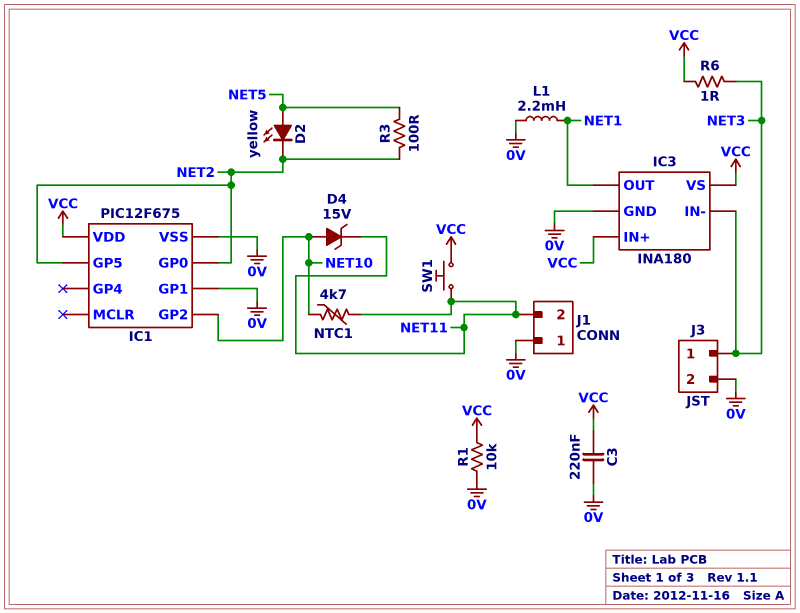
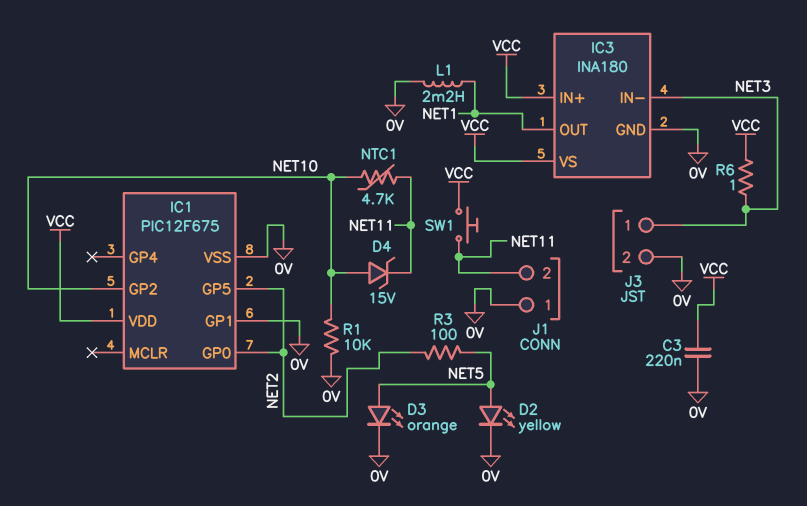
D2: LED yellow (A NET5, K NET2) -> LED yellow (A NET5, K 0V)
D3: none -> LED orange (A NET5, K 0V)
R1: 10k (0V, VCC) -> 10k (0V, NET10)

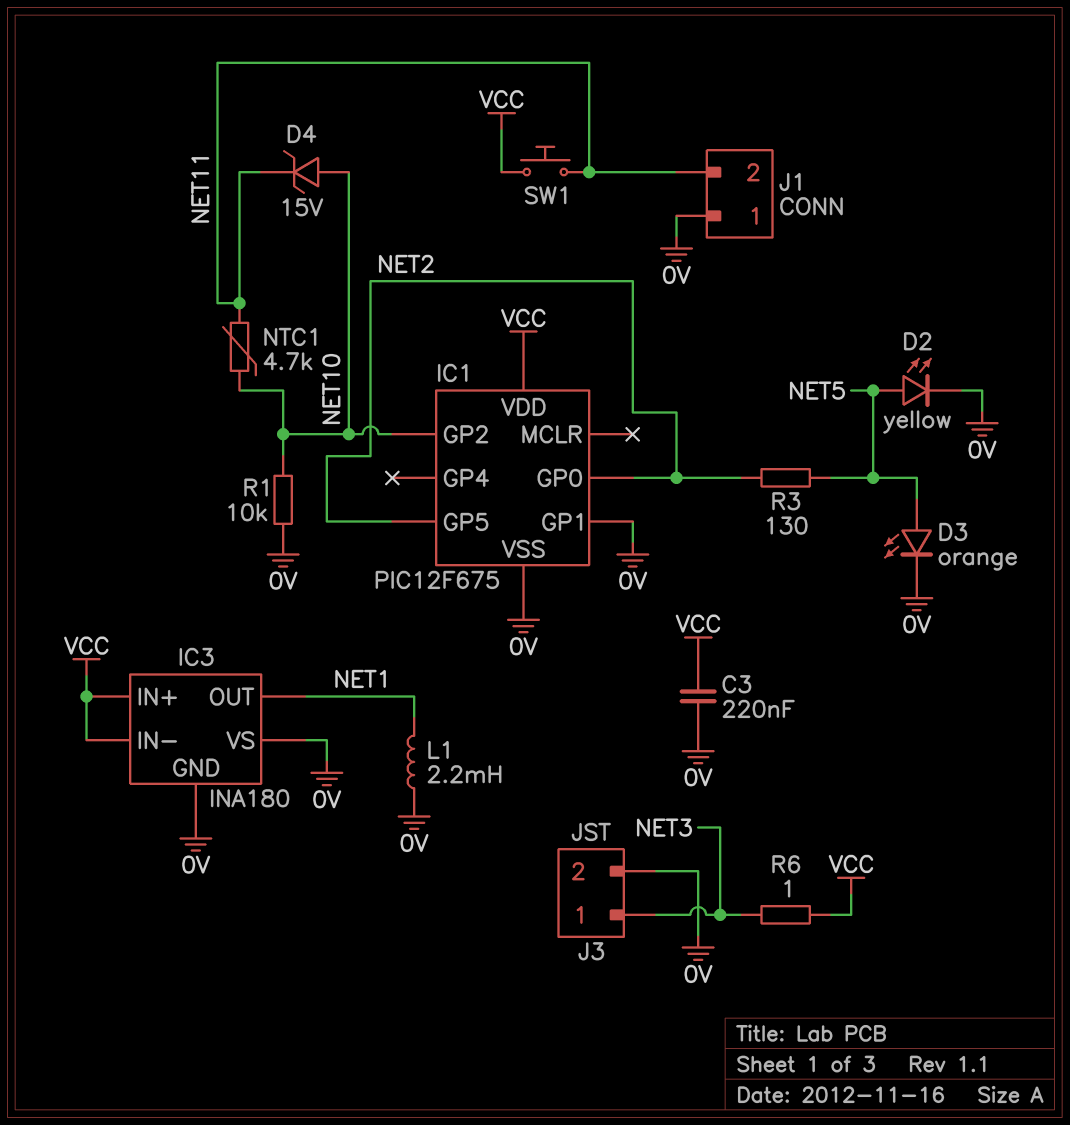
IC3 pin IN-: NET3 -> VCC
IC3 pin VS: VCC -> 0V
R3: 100 (NET2, NET5) -> 130 (NET2, NET5)

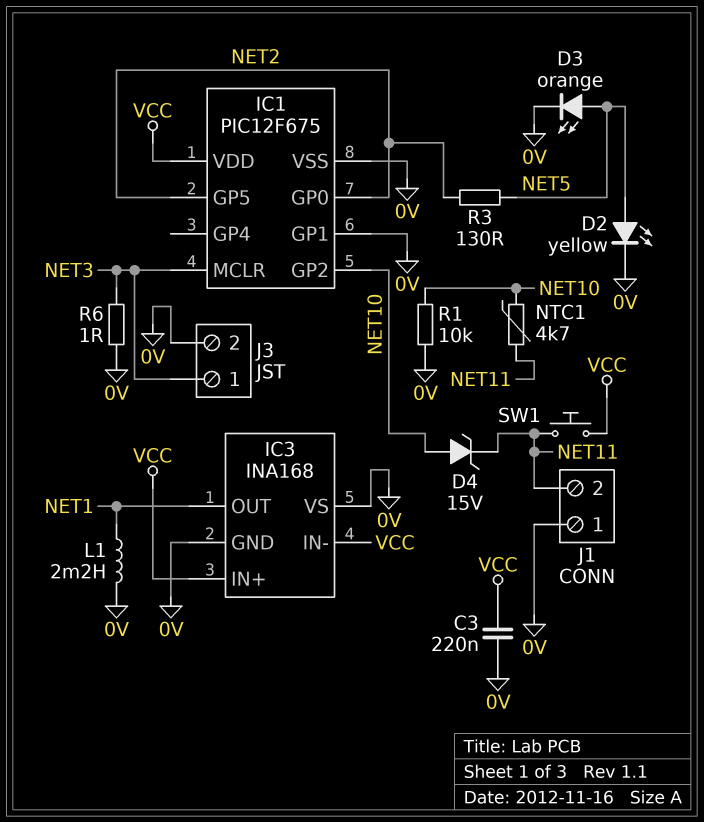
IC1 pin MCLR: none -> NET3
IC3: INA180 -> INA168
R6: 1 (NET3, VCC) -> 1 (0V, NET3)

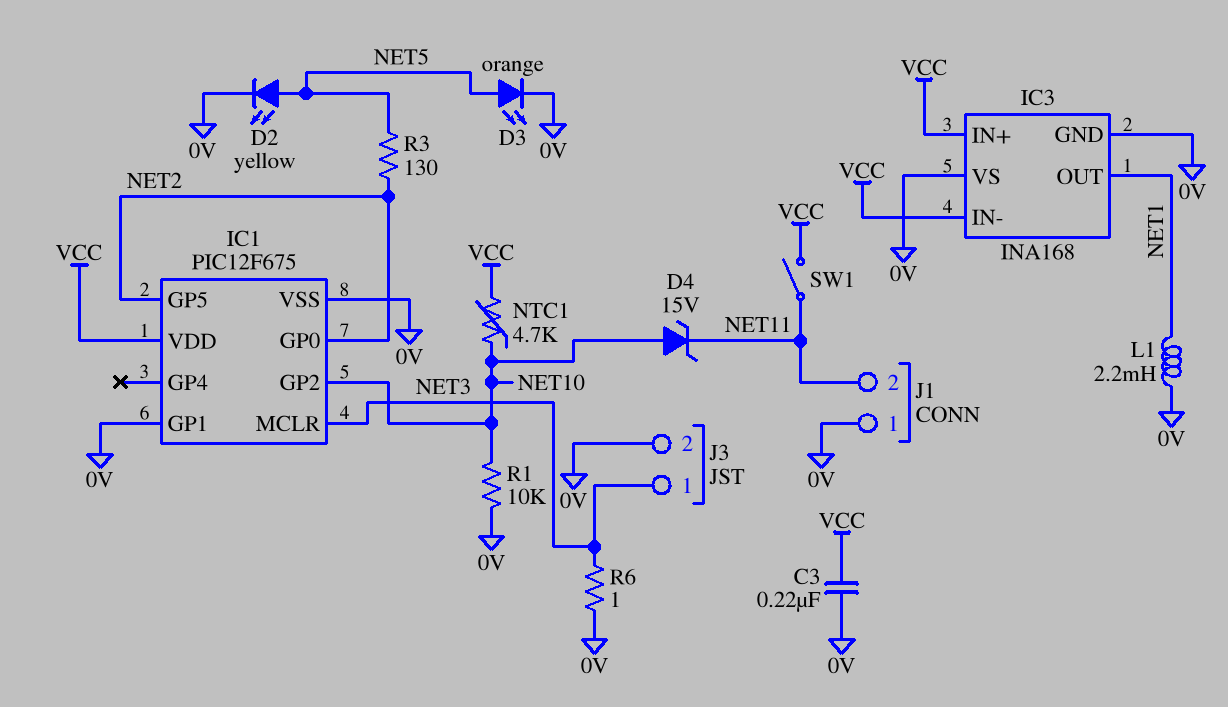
NTC1: 4.7k (NET10, NET11) -> 4.7k (NET10, VCC)
SW1: button (NET11, VCC) -> switch (NET11, VCC)

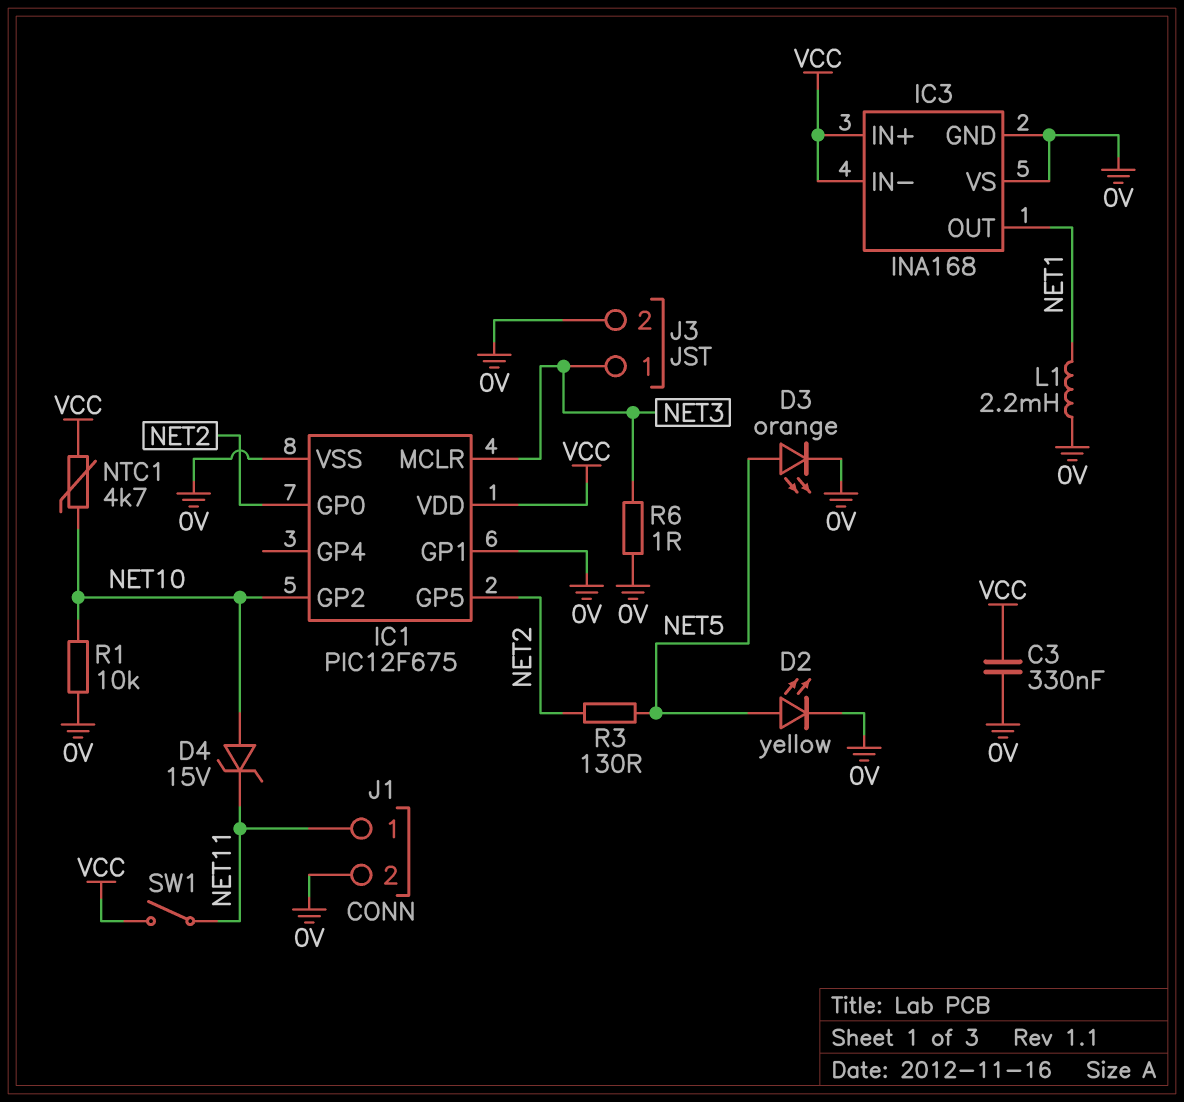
C3: 220nF (0V, VCC) -> 330nF (0V, VCC)
J1 pin 1: 0V -> NET11
J1 pin 2: NET11 -> 0V

